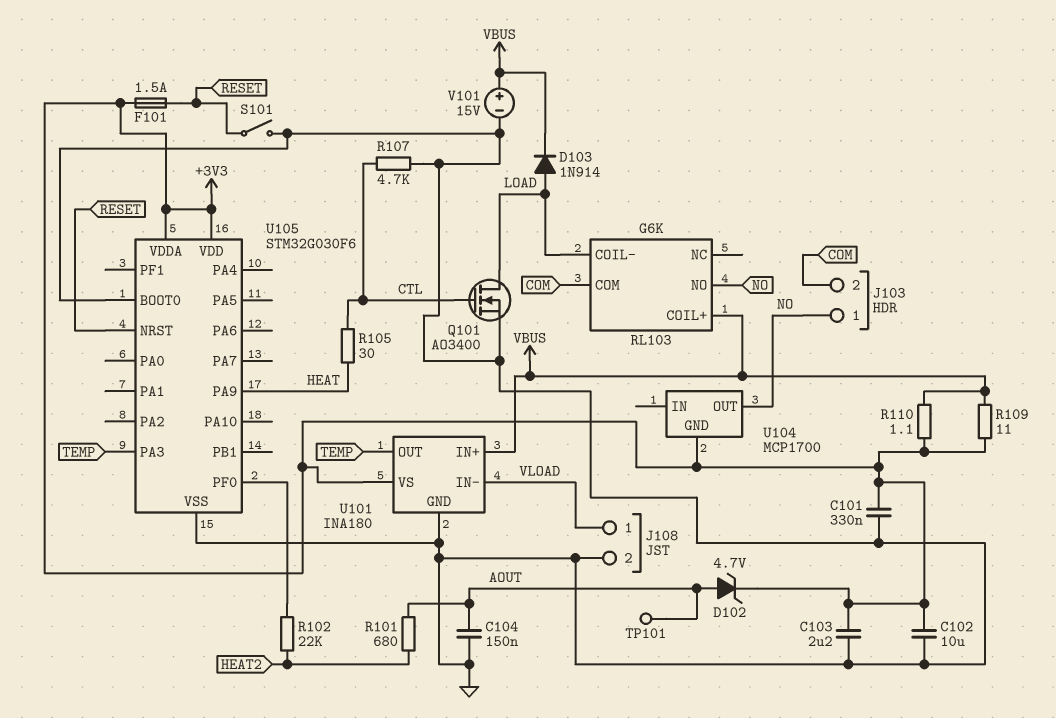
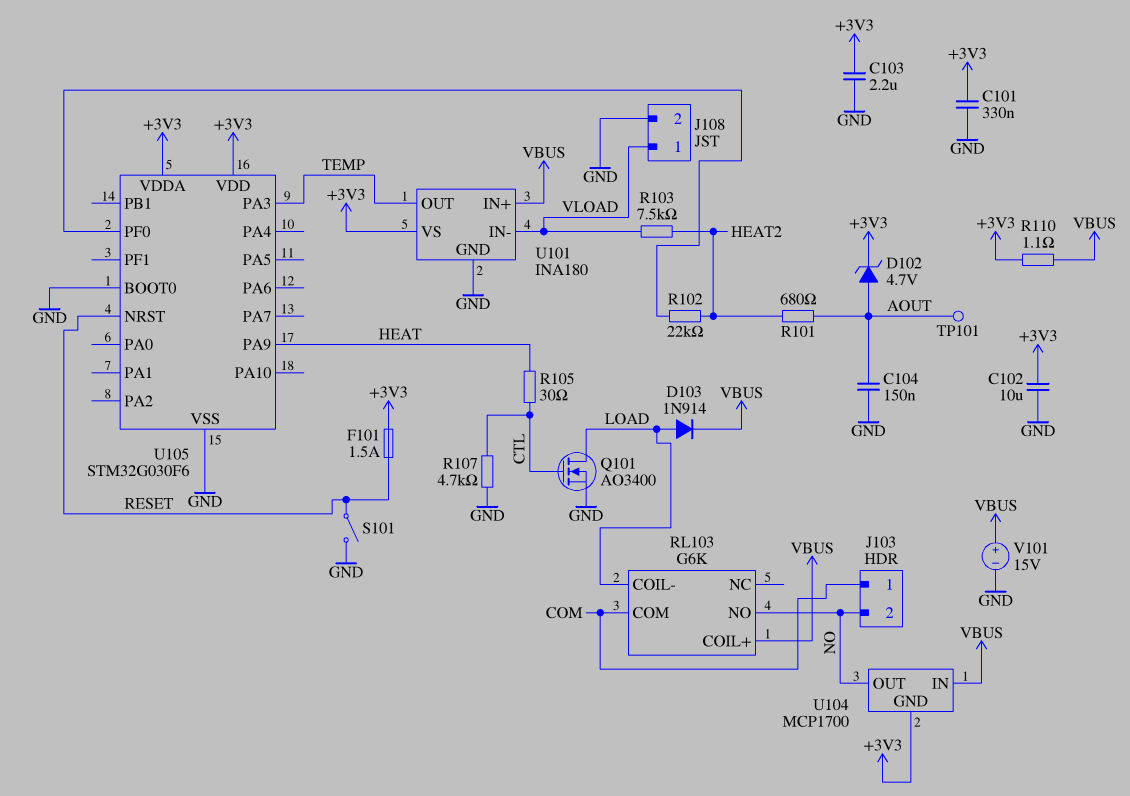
J103 pin 1: NO -> COM
J103 pin 2: COM -> NO
R103: none -> 7.5k (HEAT2, VLOAD)
R109: 11 (+3V3, VBUS) -> none
U104 pin IN: none -> VBUS

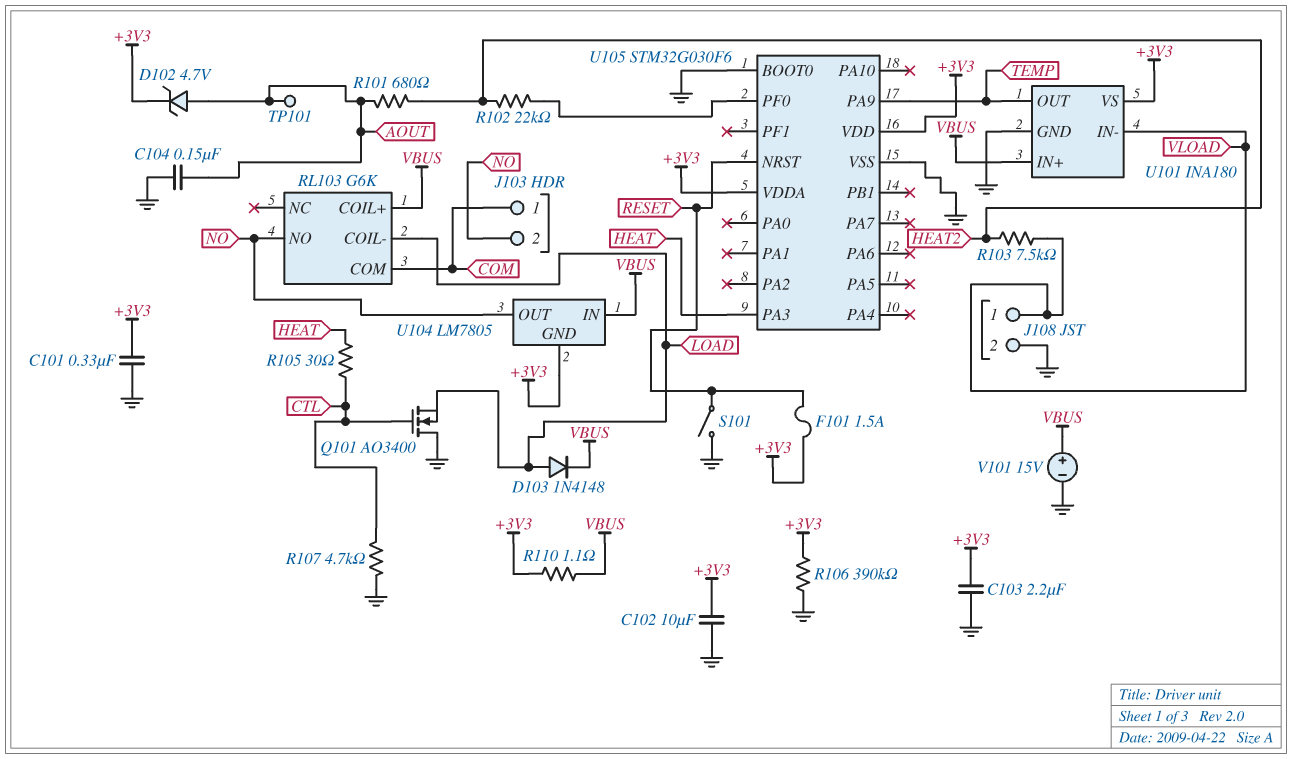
D103: diode 1N914 (A LOAD, K VBUS) -> diode 1N4148 (A LOAD, K VBUS)
Q101: NMOS AO3400 (G CTL, D LOAD, S GND) -> NMOS AO3400 (G CTL, D GND, S LOAD)
R106: none -> 390k (+3V3, GND)
U104: MCP1700 -> LM7805
U105 pin PA3: TEMP -> HEAT
U105 pin PA9: HEAT -> TEMP

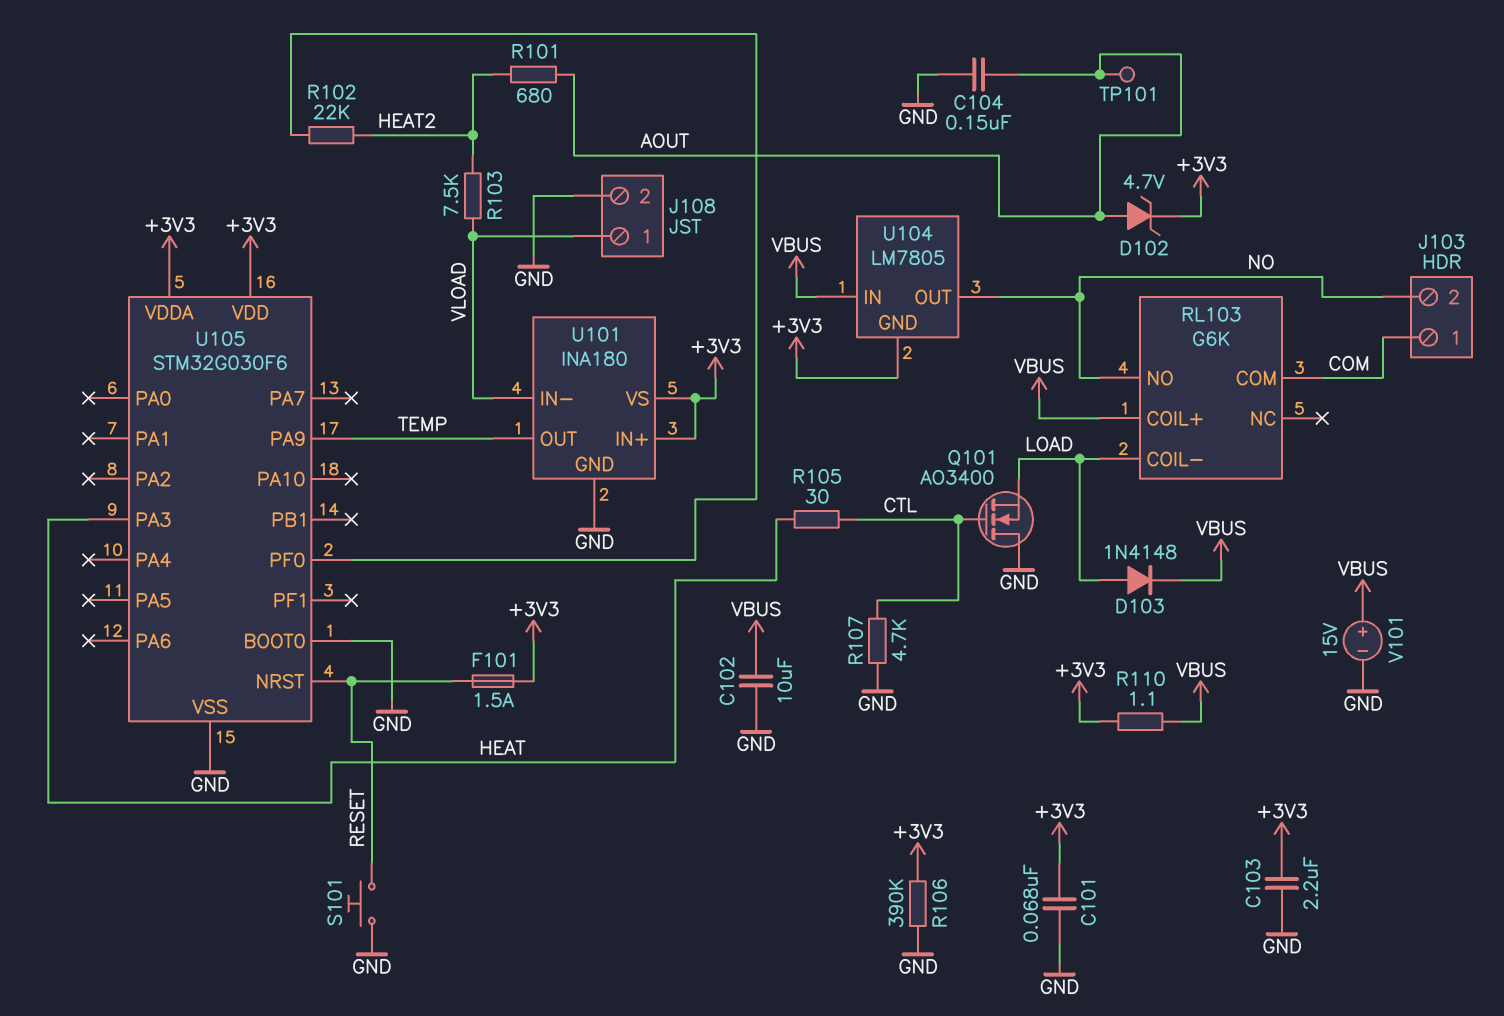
C101: 330nF (+3V3, GND) -> 68nF (+3V3, GND)
C102: 10uF (+3V3, GND) -> 10uF (GND, VBUS)
S101: switch (GND, RESET) -> button (GND, RESET)
U101 pin IN+: VBUS -> +3V3

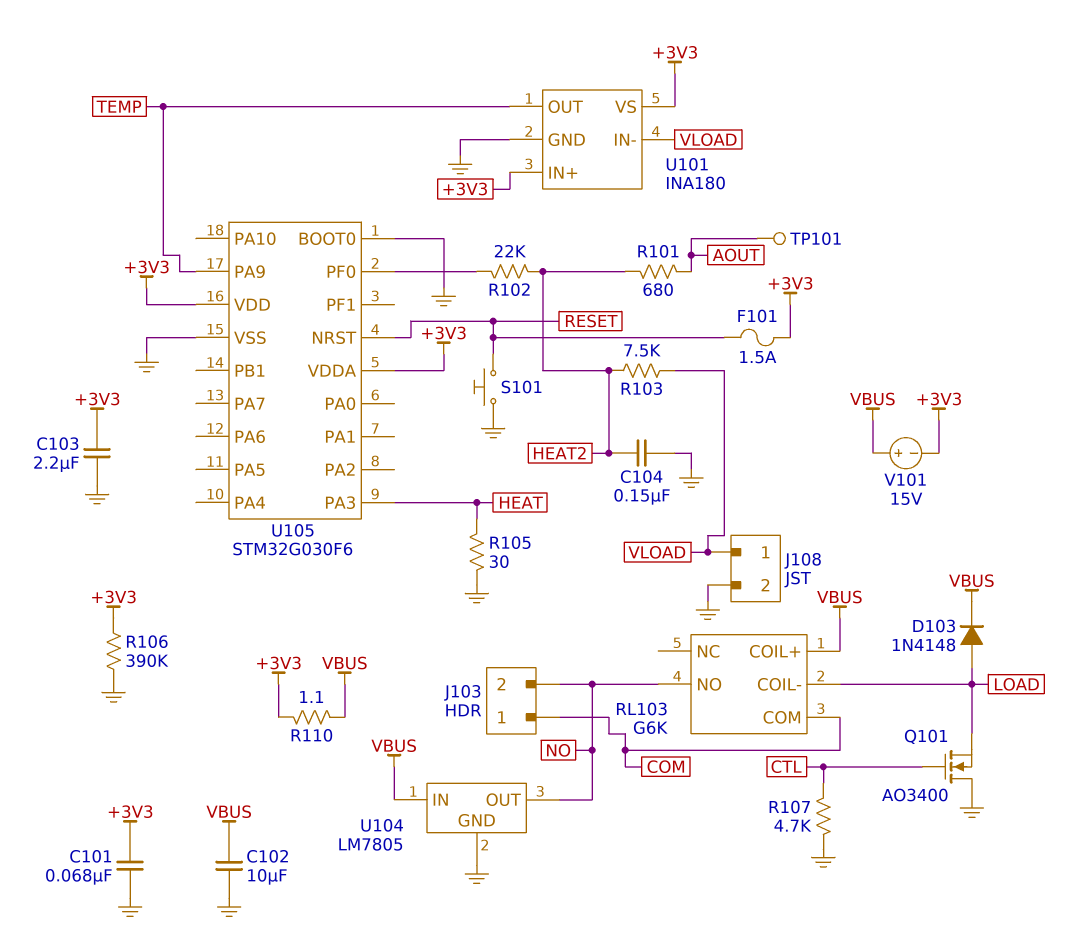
C104: 150nF (AOUT, GND) -> 150nF (GND, HEAT2)
D102: zener 4.7V (A AOUT, K +3V3) -> none
R105: 30 (CTL, HEAT) -> 30 (GND, HEAT)
U104 pin GND: +3V3 -> GND
V101: 15V (plus VBUS, minus GND) -> 15V (plus VBUS, minus +3V3)

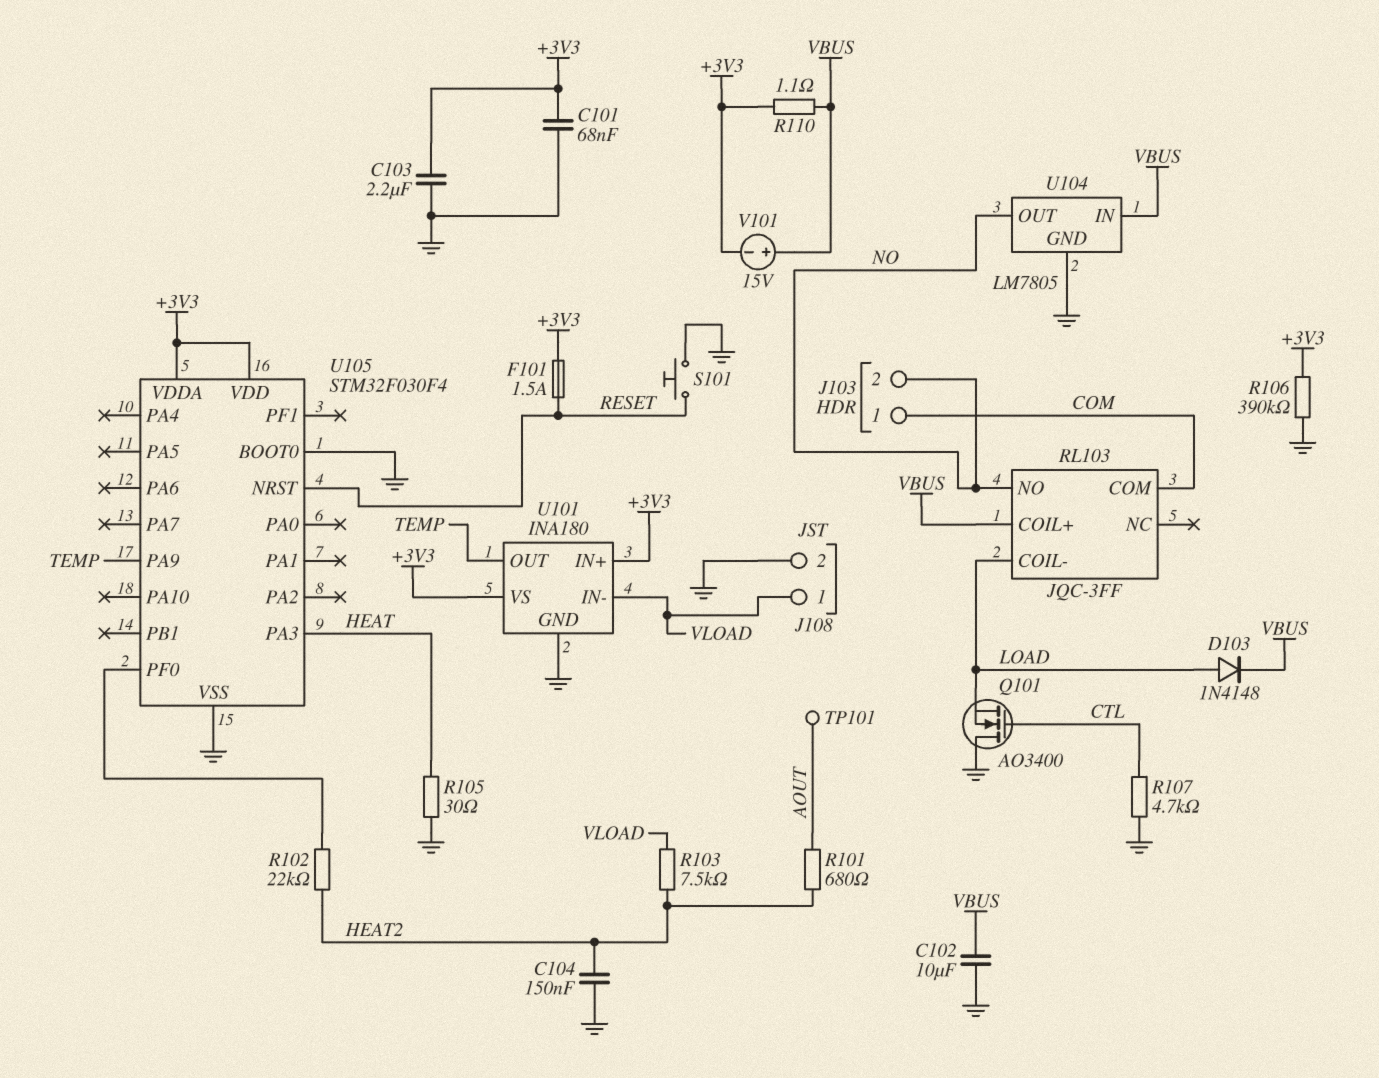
RL103: G6K -> JQC-3FF
U105: STM32G030F6 -> STM32F030F4

